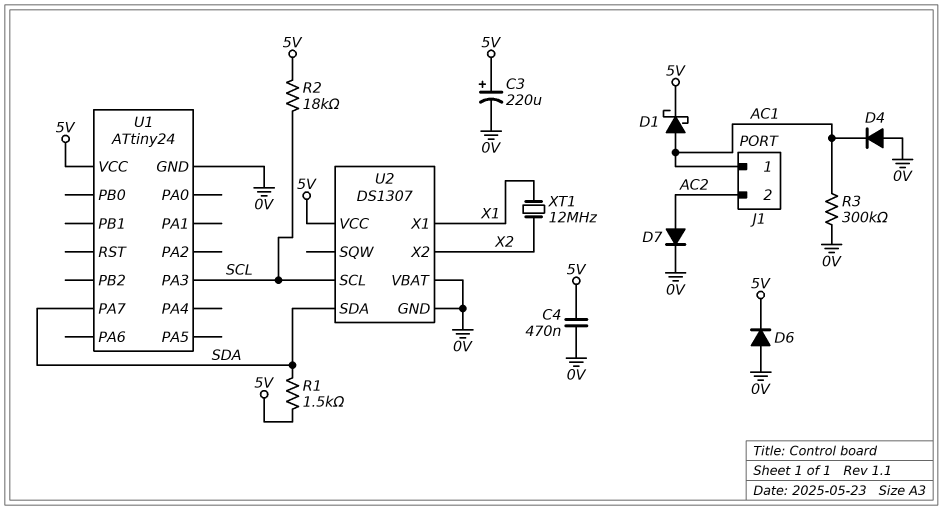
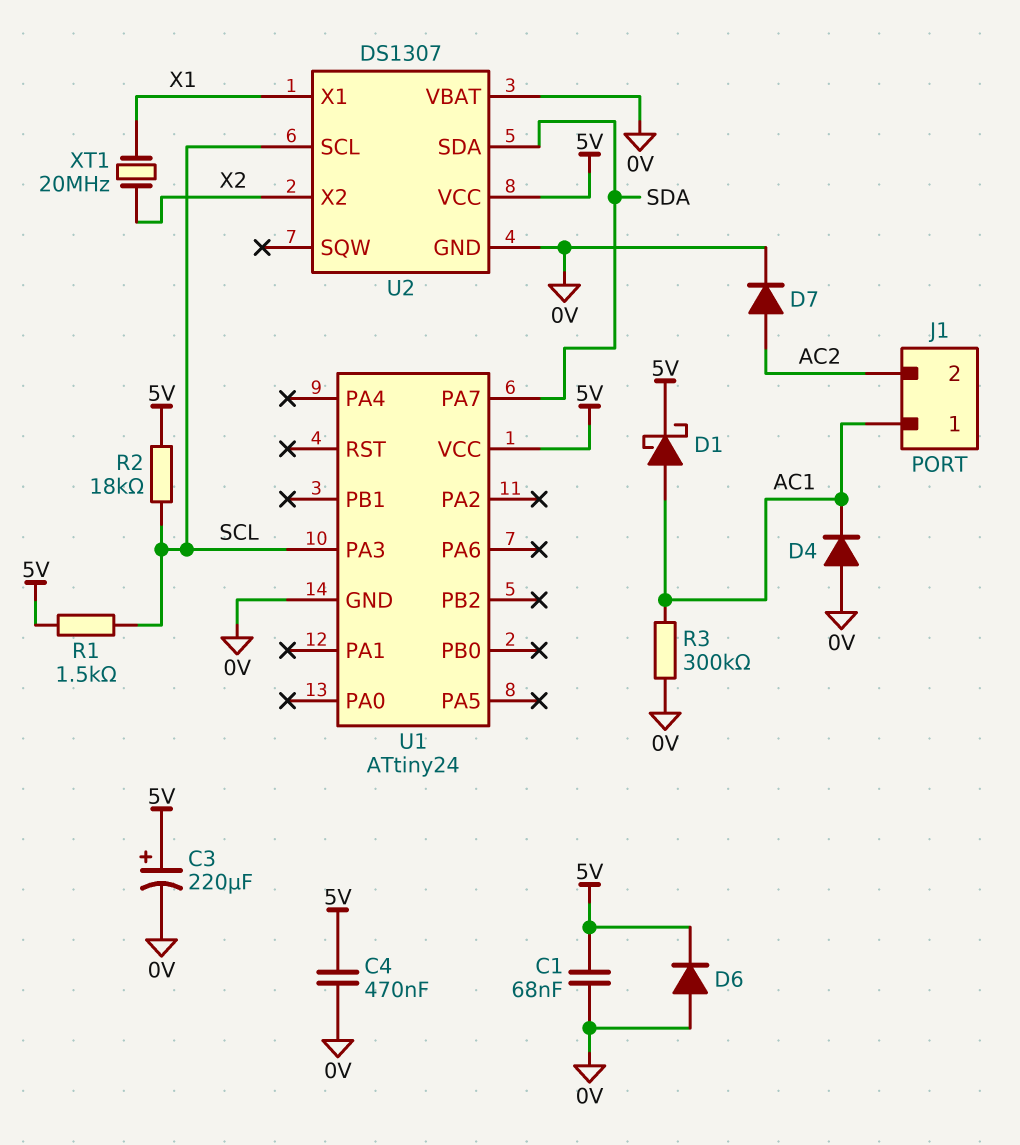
C1: none -> 68nF (0V, 5V)
R1: 1.5k (5V, SDA) -> 1.5k (5V, SCL)
XT1: 12MHz (X1, X2) -> 20MHz (X1, X2)

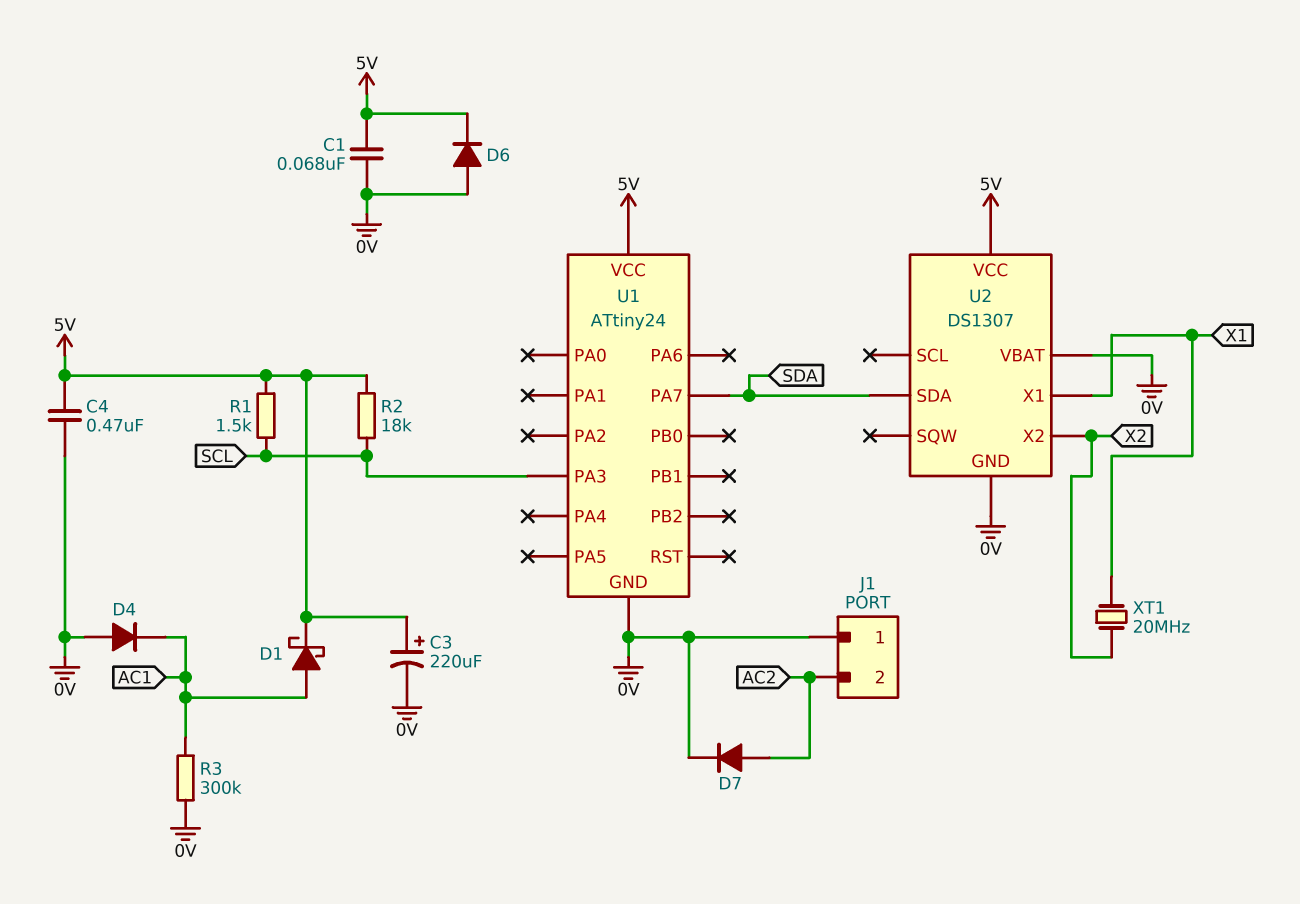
J1 pin 1: AC1 -> 0V
U2 pin SCL: SCL -> none

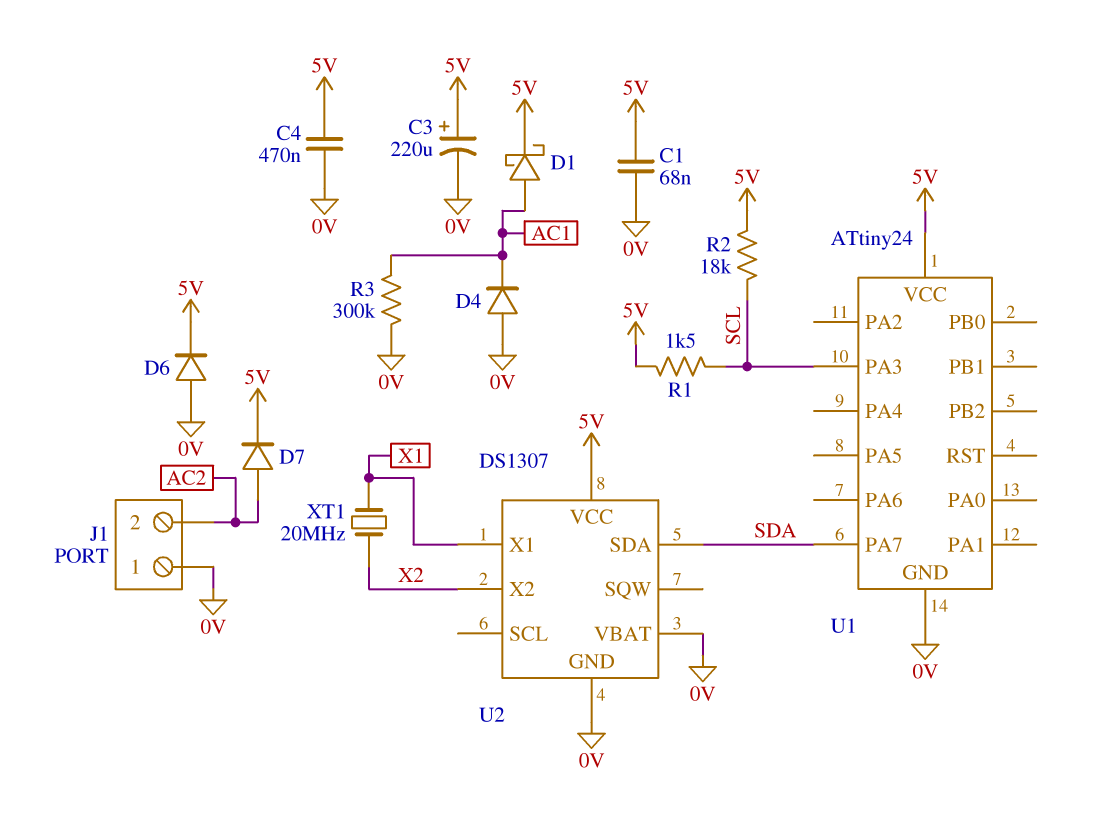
D7: diode (A AC2, K 0V) -> diode (A AC2, K 5V)

